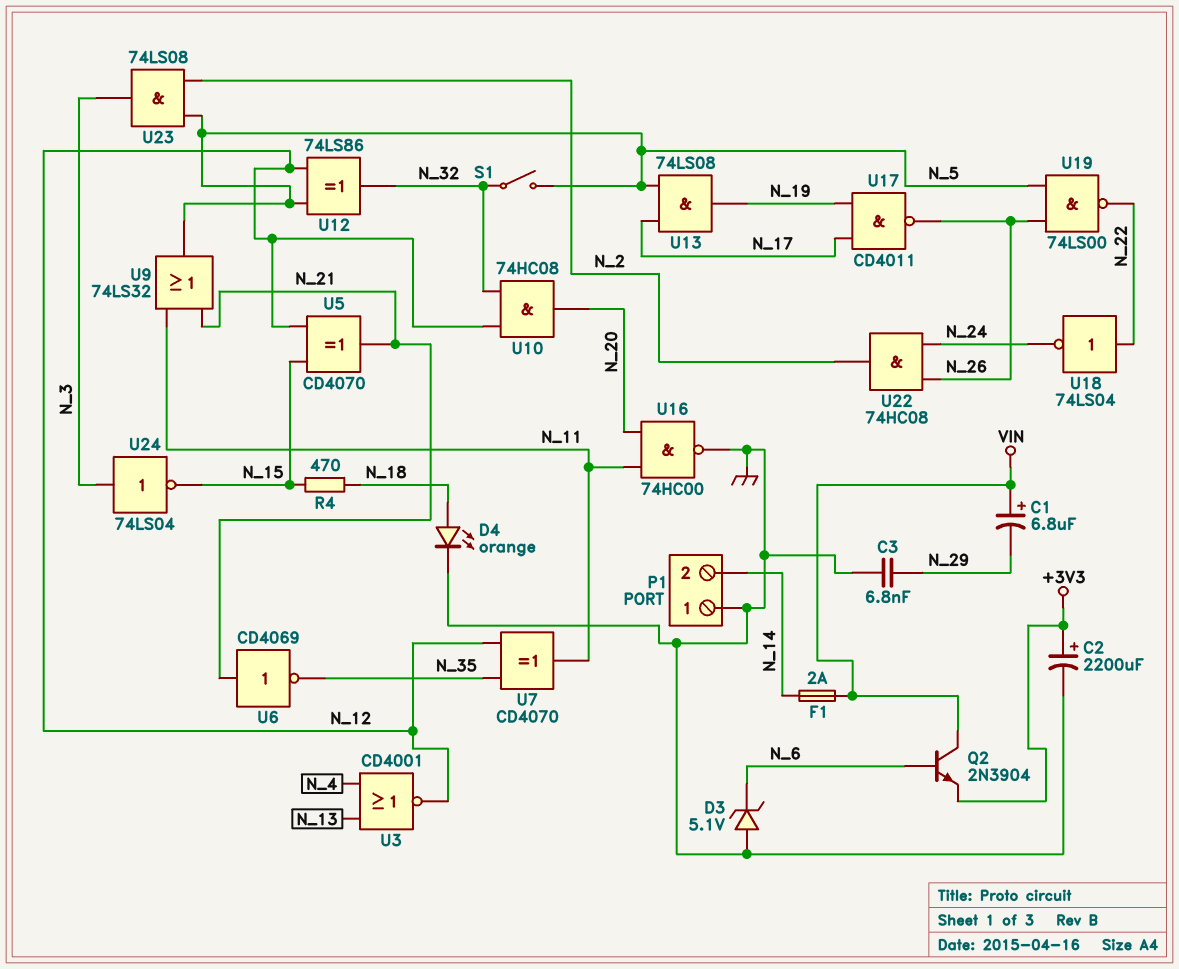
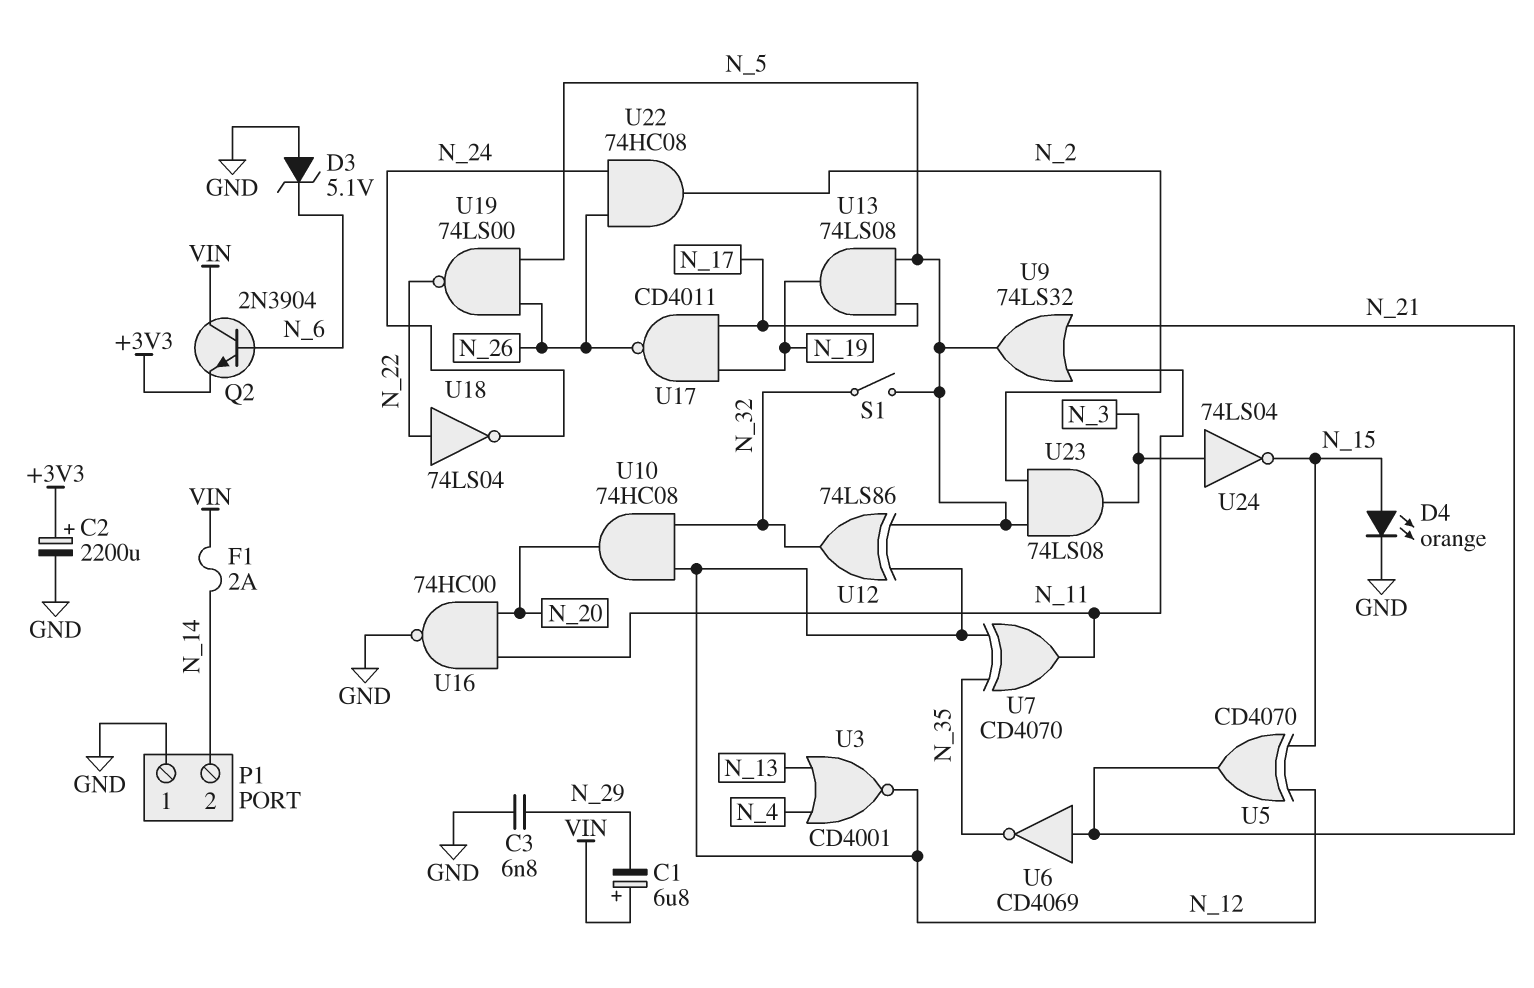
D4: LED orange (A N_18, K GND) -> LED orange (A N_15, K GND)
R4: 470 (N_15, N_18) -> none

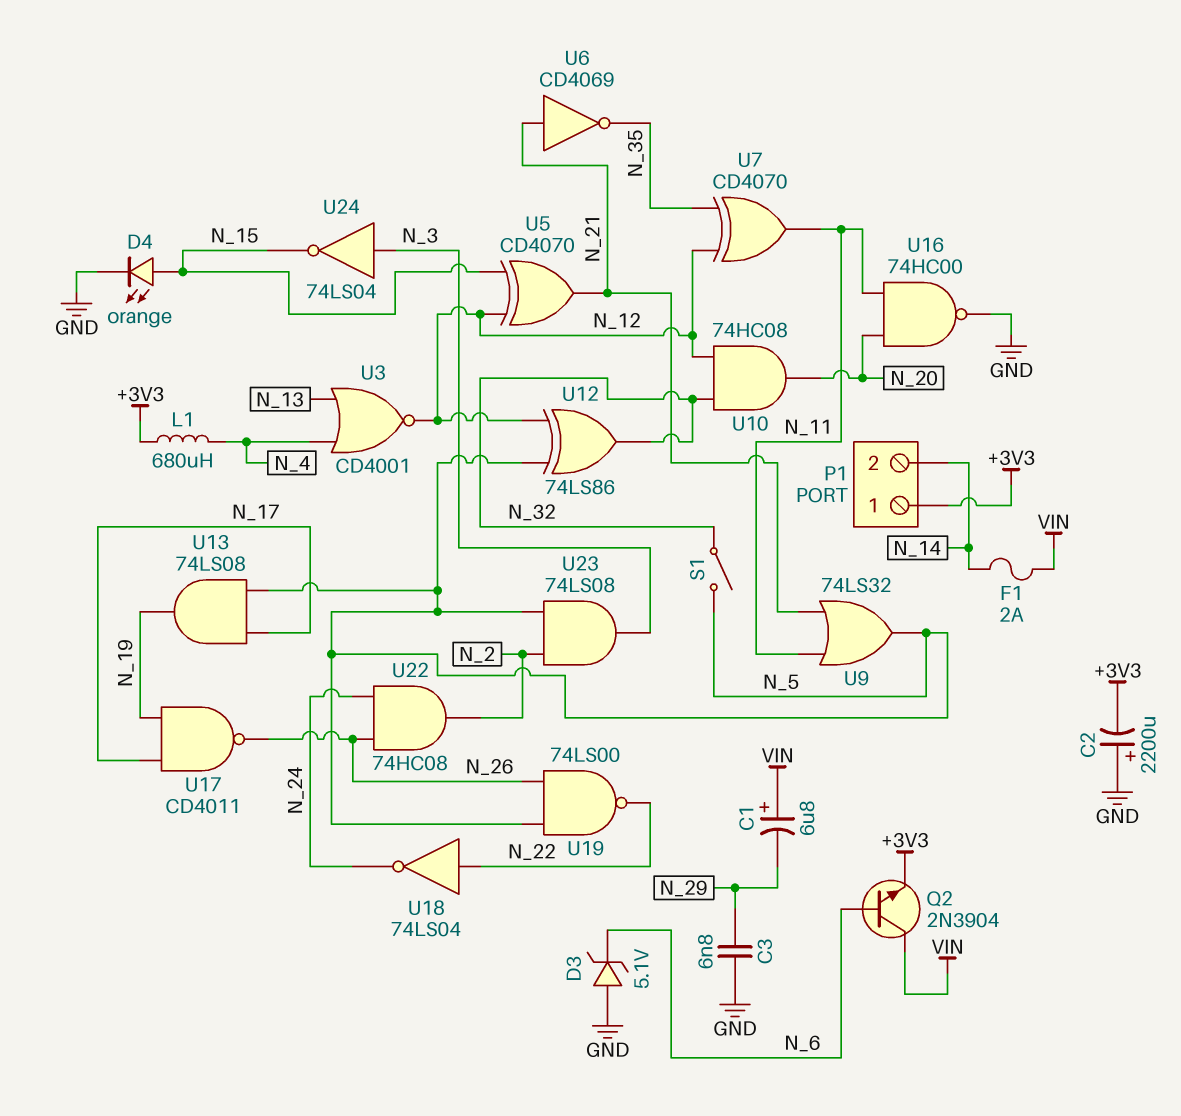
C2: 2200uF (plus +3V3, minus GND) -> 2200uF (plus GND, minus +3V3)
L1: none -> 680uH (+3V3, N_4)
P1 pin 1: GND -> +3V3

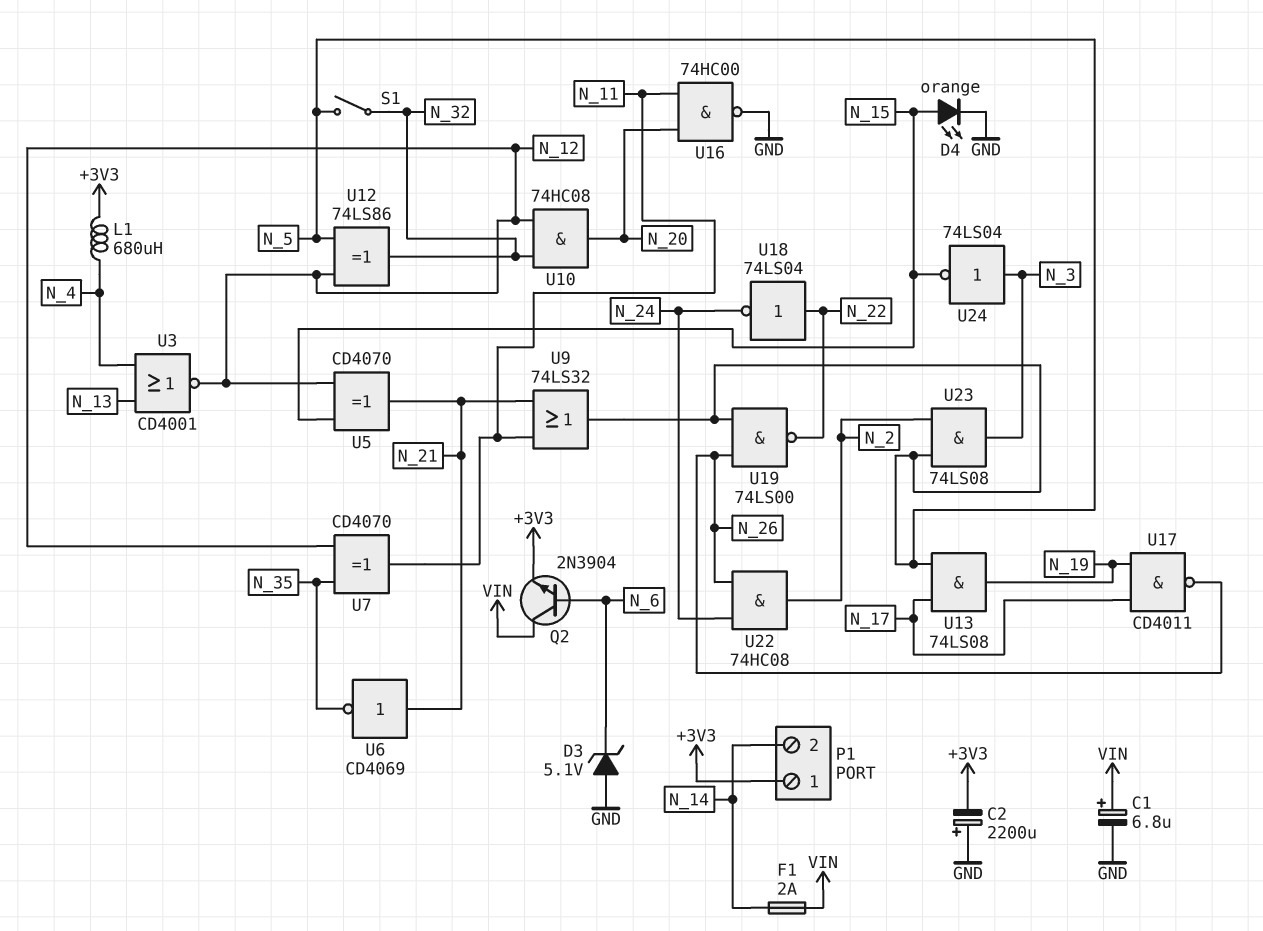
C1: 6.8uF (plus VIN, minus N_29) -> 6.8uF (plus VIN, minus GND)
C3: 6.8nF (GND, N_29) -> none

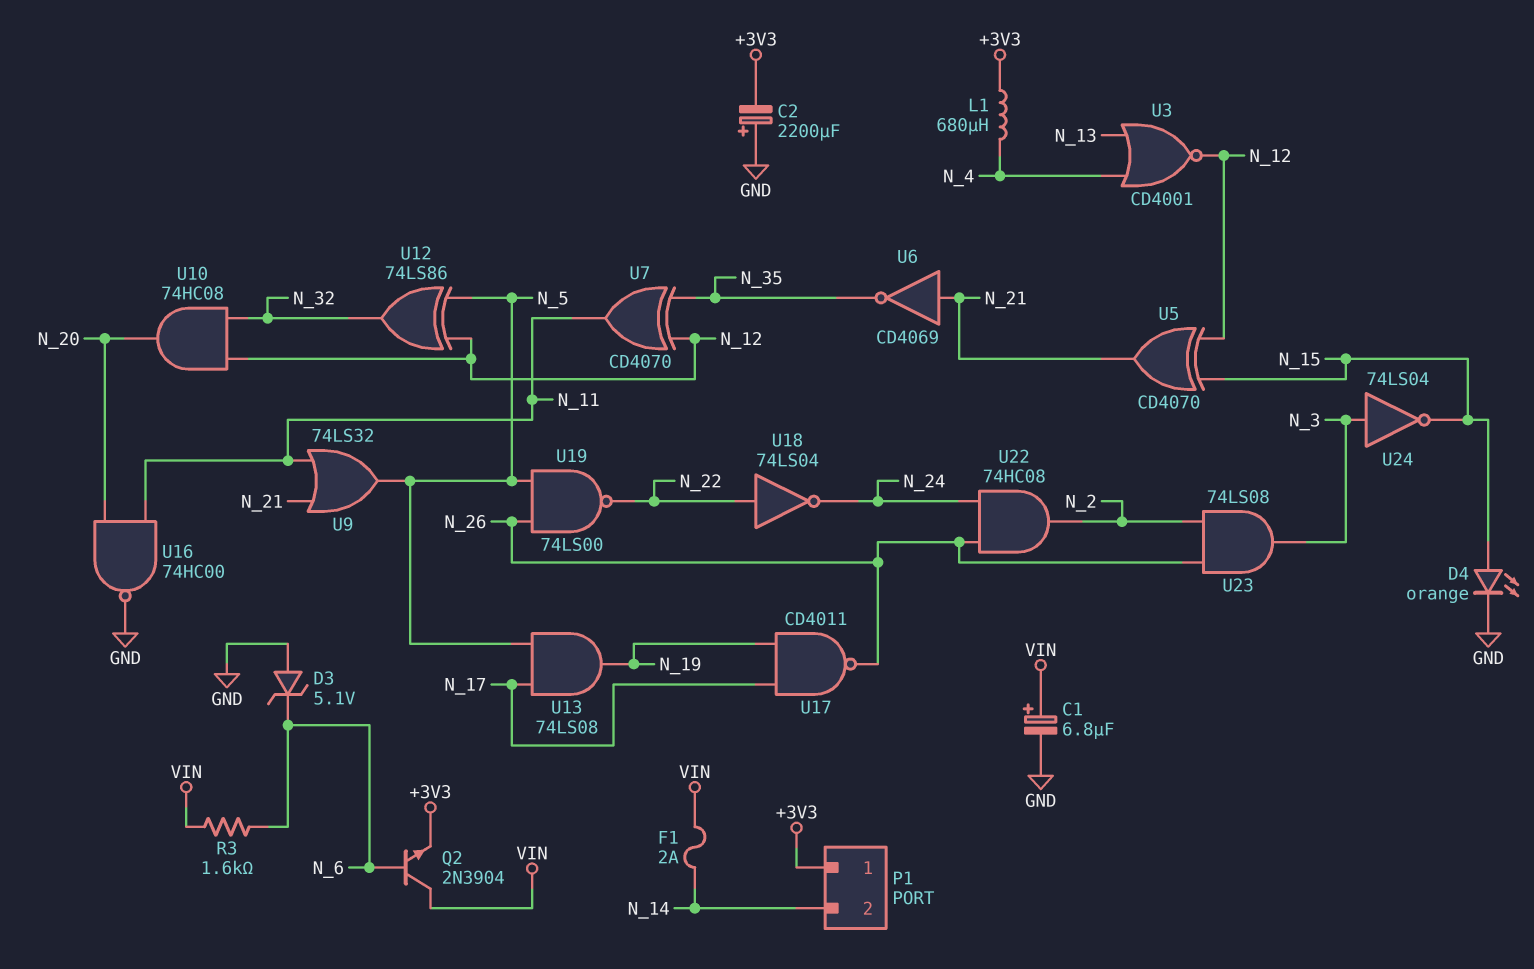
R3: none -> 1.6k (N_6, VIN)
S1: switch (N_5, N_32) -> none
U23: AND 74LS08 (in N_2, in N_5, out N_3) -> AND 74LS08 (in N_2, in N_26, out N_3)

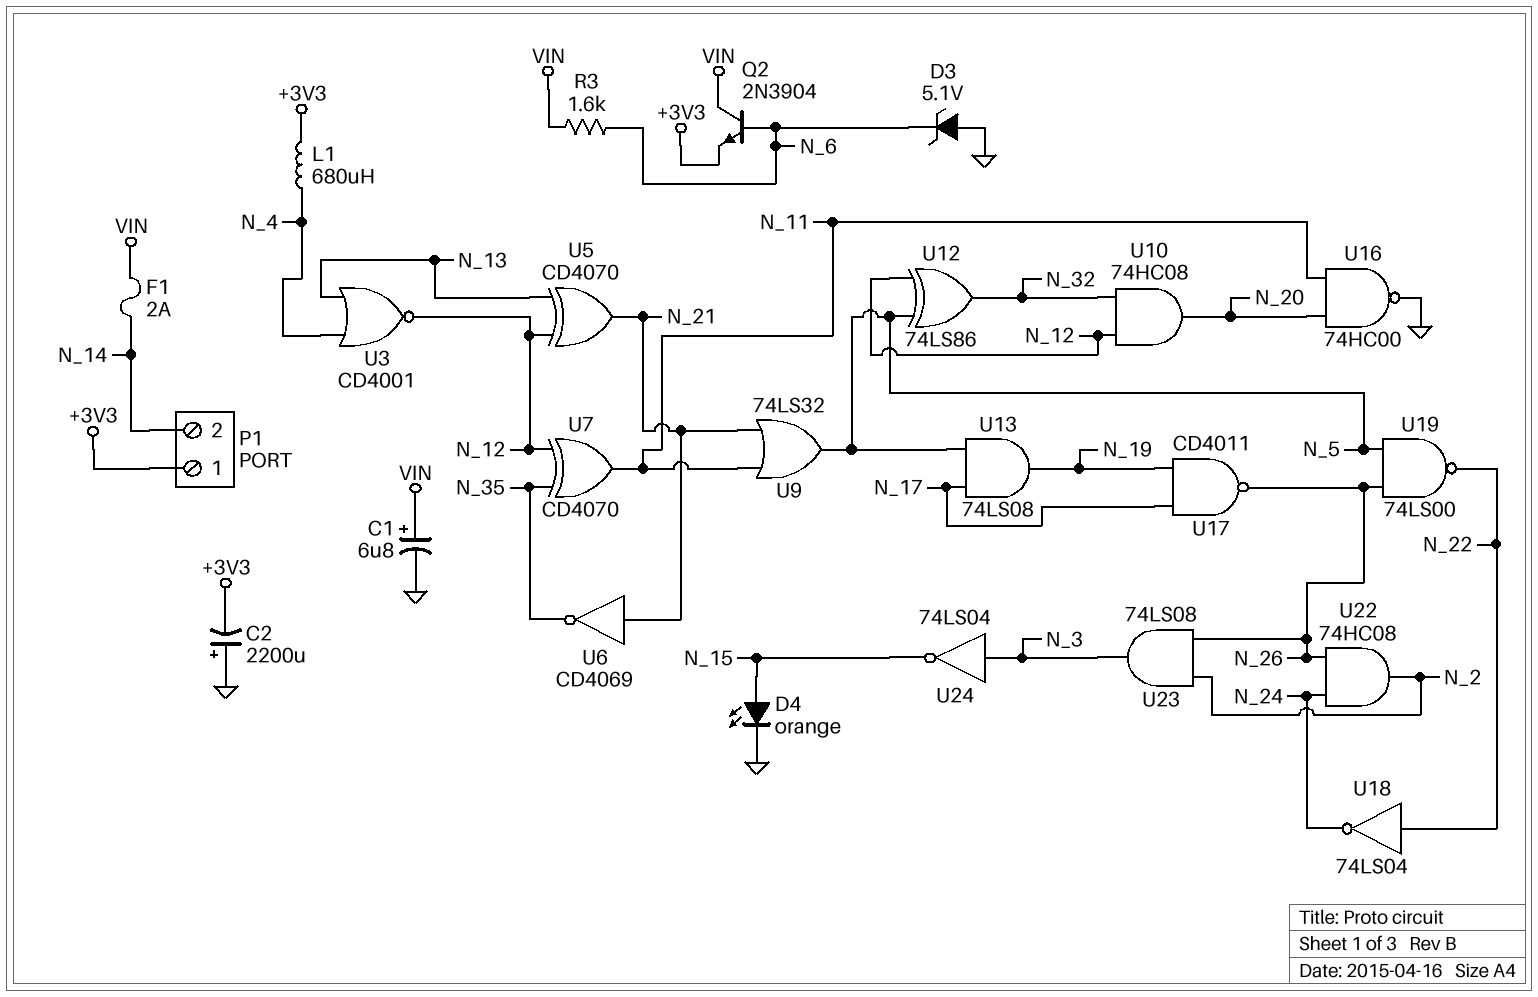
U5: XOR CD4070 (in N_12, in N_15, out N_21) -> XOR CD4070 (in N_12, in N_13, out N_21)

